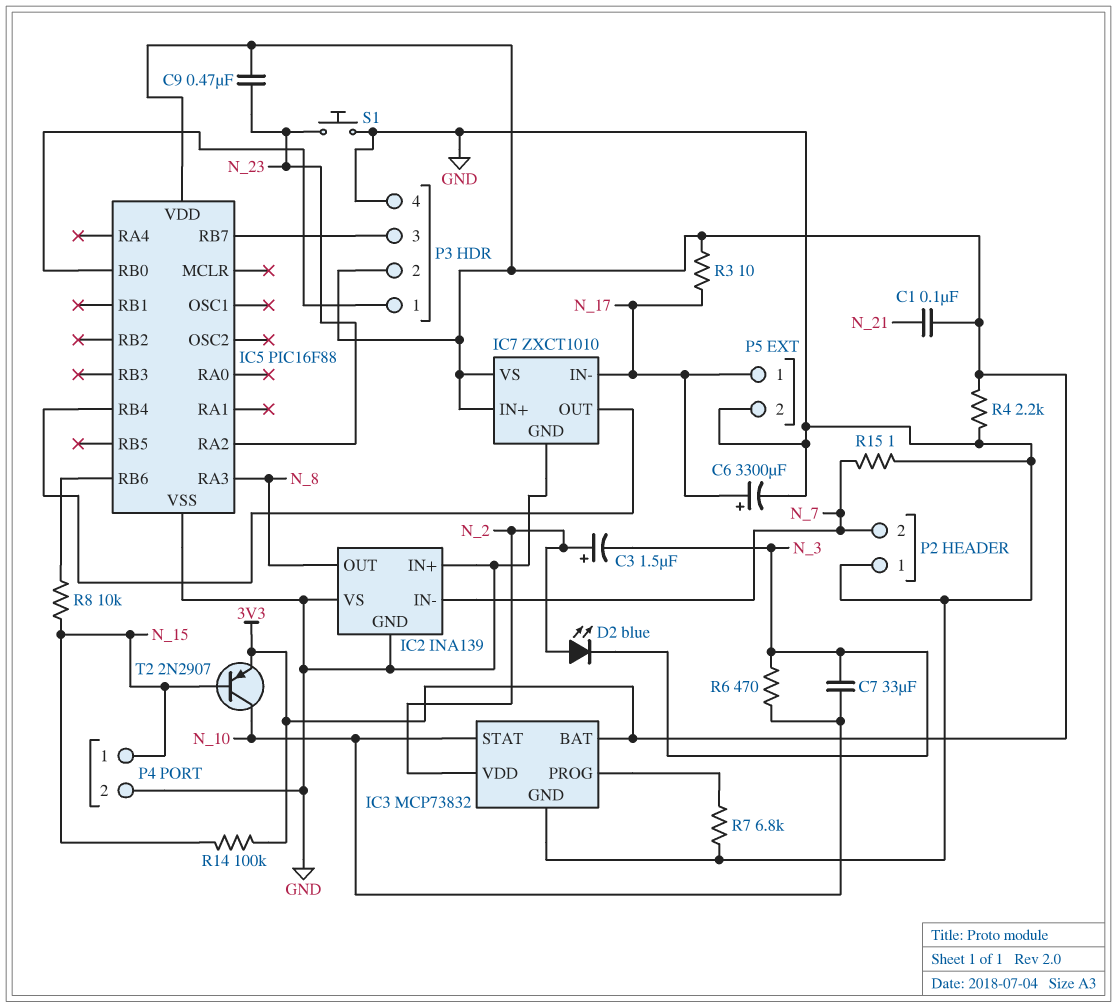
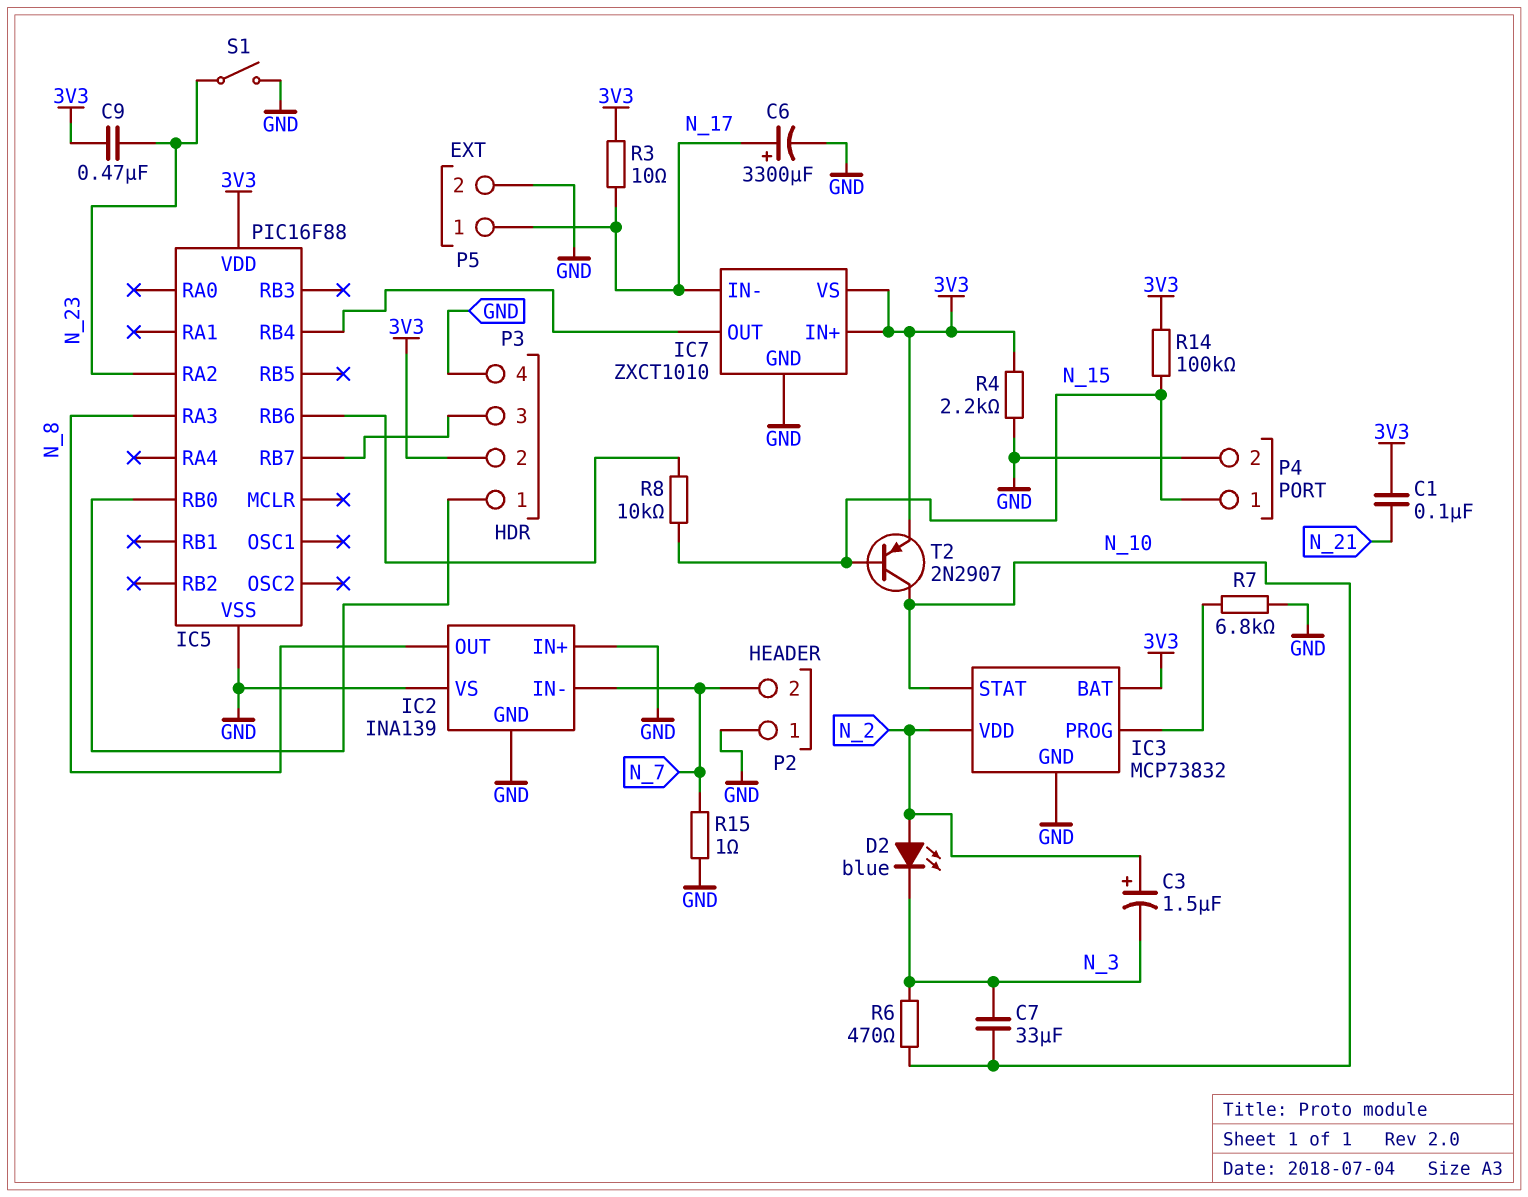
S1: button (GND, N_23) -> switch (GND, N_23)

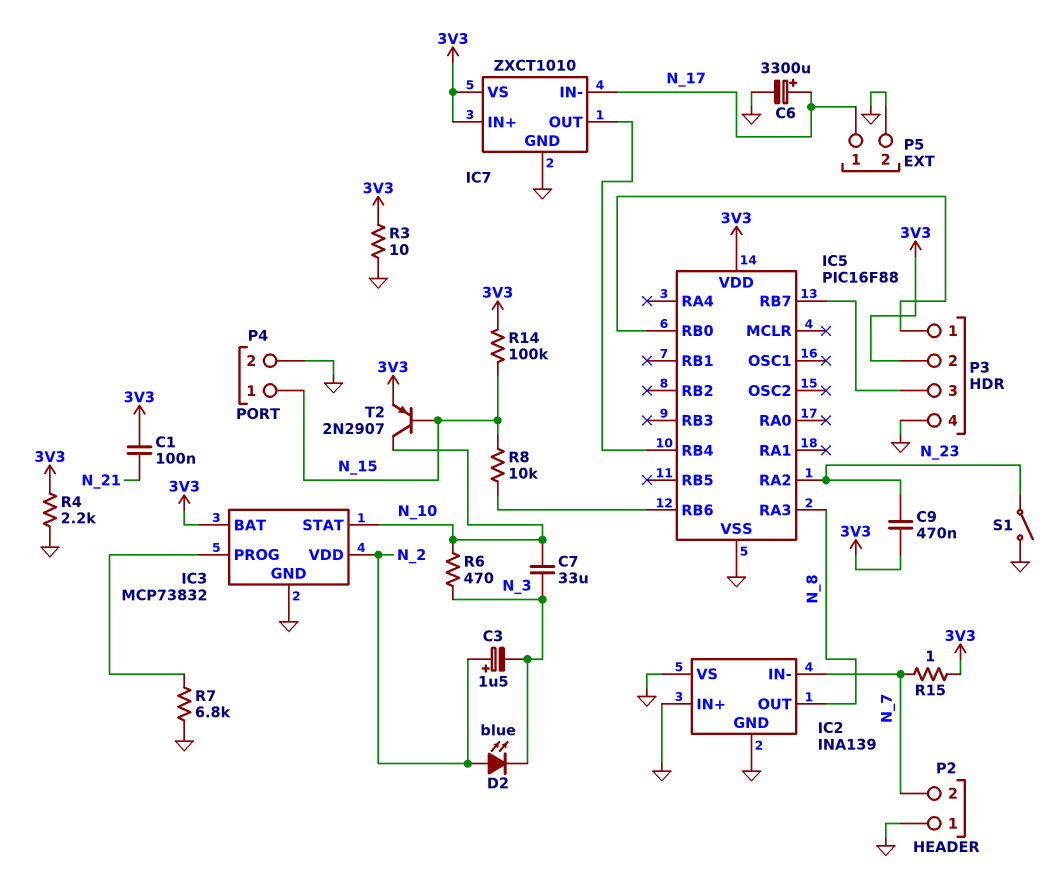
R3: 10 (3V3, N_17) -> 10 (3V3, GND)
R15: 1 (GND, N_7) -> 1 (3V3, N_7)

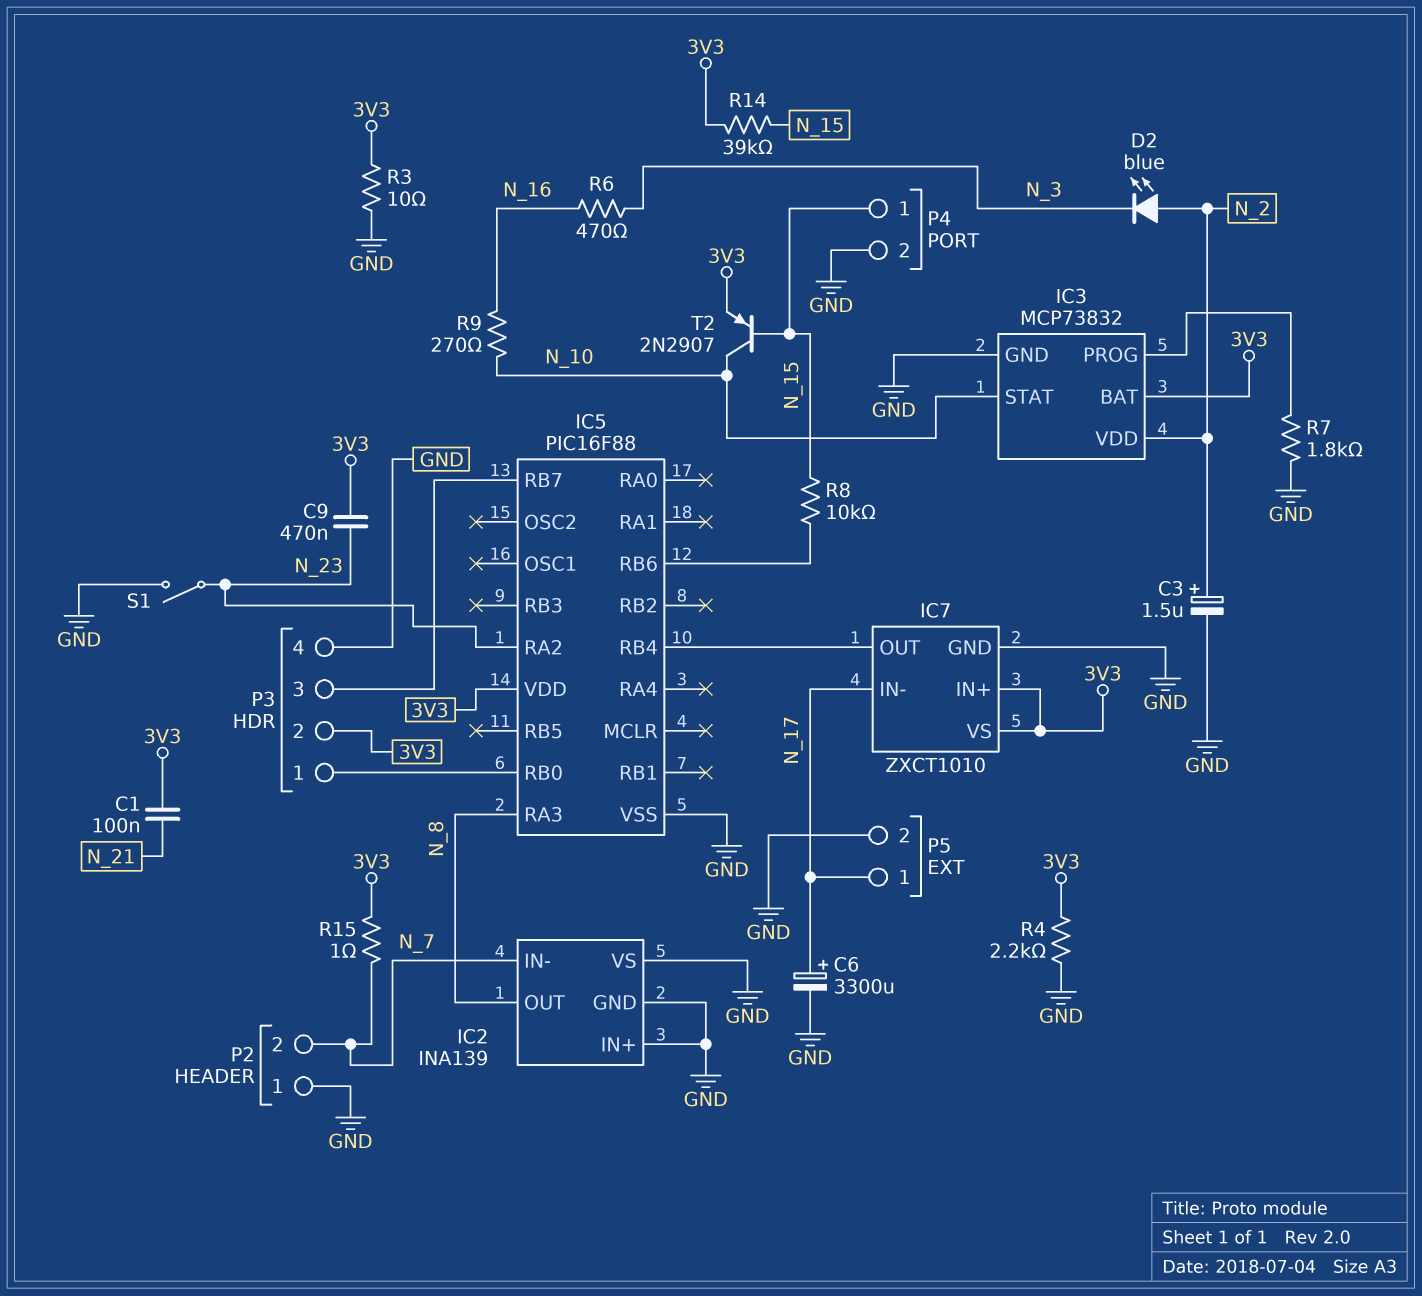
C3: 1.5uF (plus N_2, minus N_3) -> 1.5uF (plus N_2, minus GND)
C7: 33uF (N_3, N_10) -> none
R6: 470 (N_3, N_10) -> 470 (N_3, N_16)
R7: 6.8k (GND, IC3/PROG) -> 1.8k (GND, IC3/PROG)
R9: none -> 270 (N_10, N_16)
R14: 100k (3V3, N_15) -> 39k (3V3, N_15)

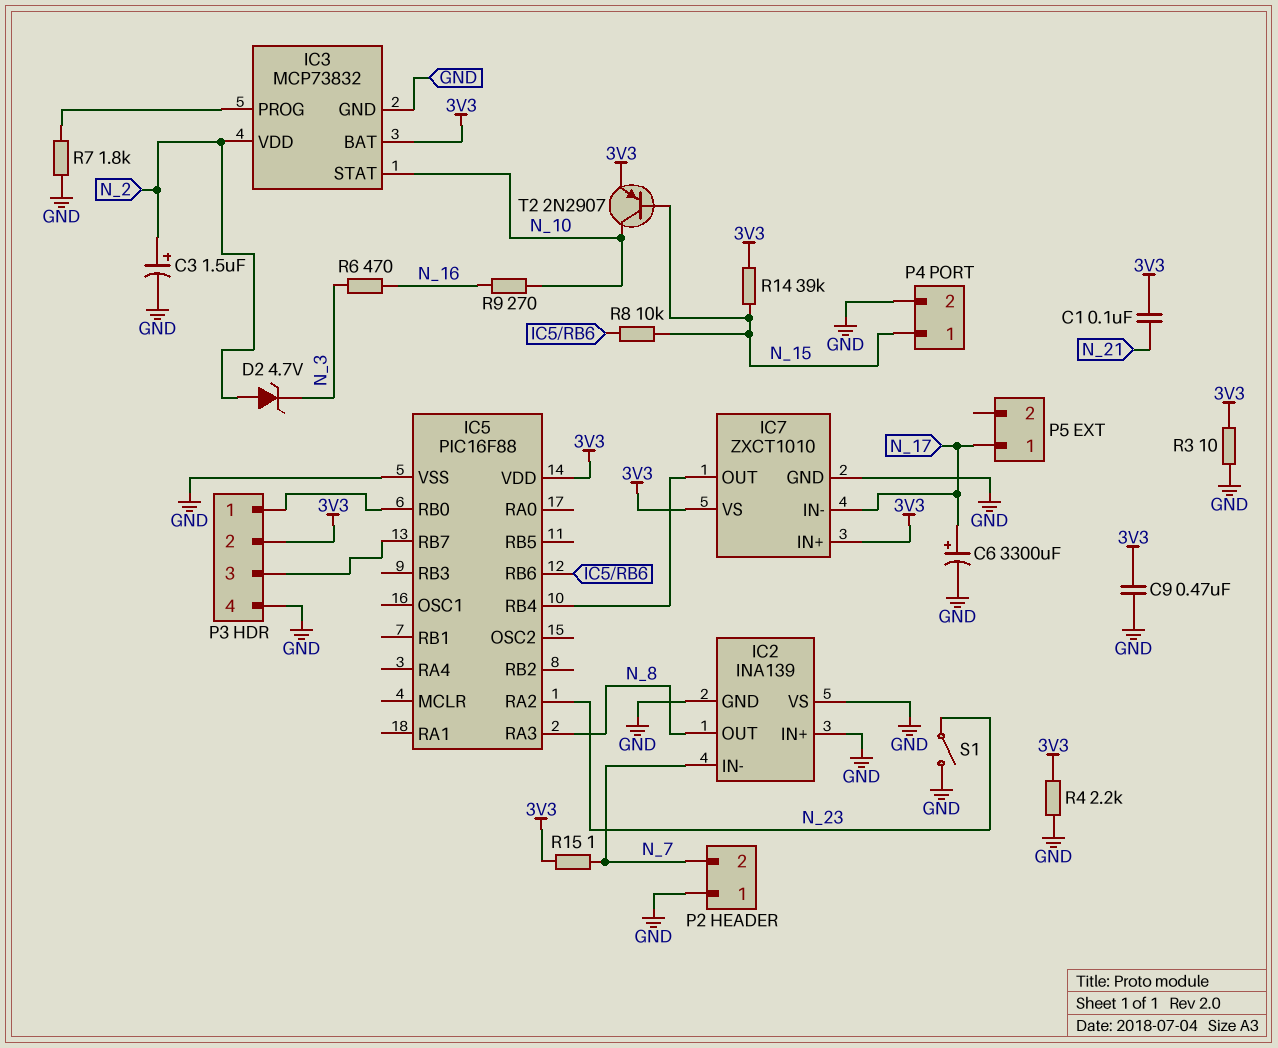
C9: 470nF (3V3, N_23) -> 470nF (3V3, GND)
D2: LED blue (A N_2, K N_3) -> zener 4.7V (A N_2, K N_3)
P5 pin 2: GND -> none

